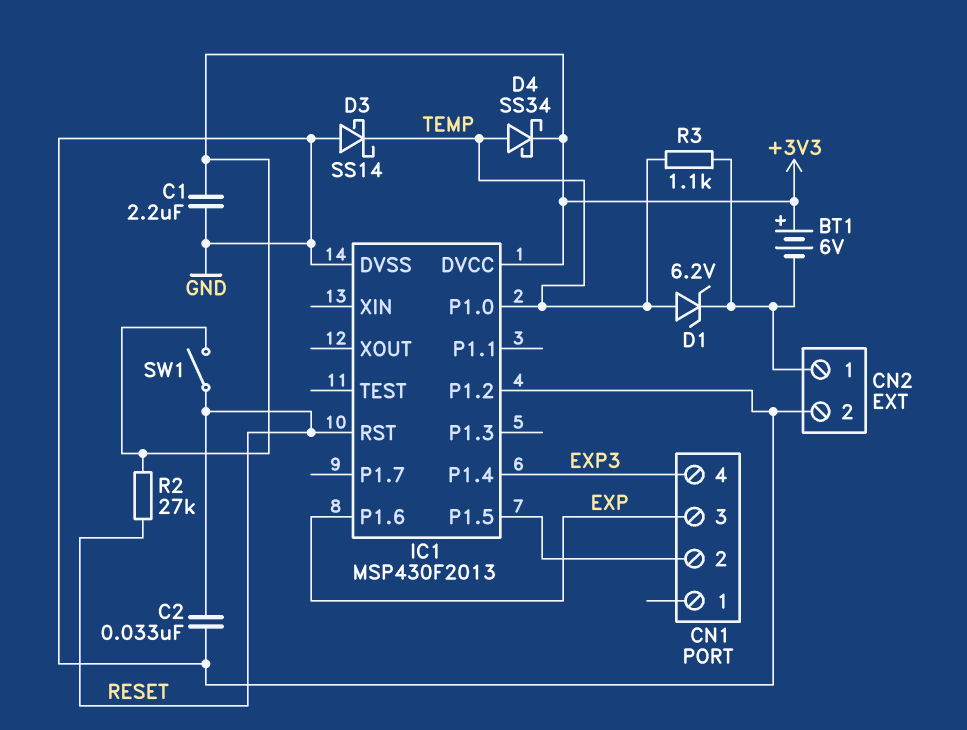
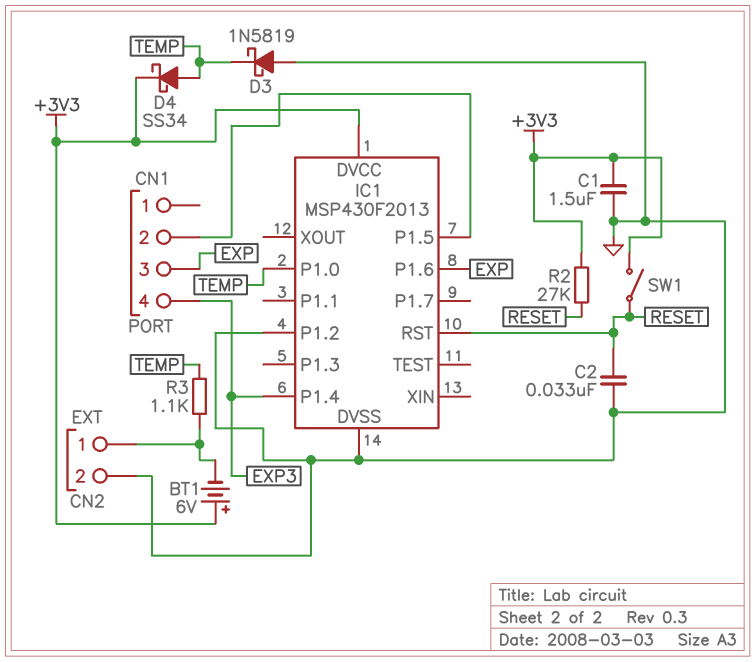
C1: 2.2uF (+3V3, GND) -> 1.5uF (+3V3, GND)
D1: zener 6.2V (A TEMP, K CN2/1) -> none
D3: schottky SS14 (A GND, K TEMP) -> schottky 1N5819 (A GND, K TEMP)

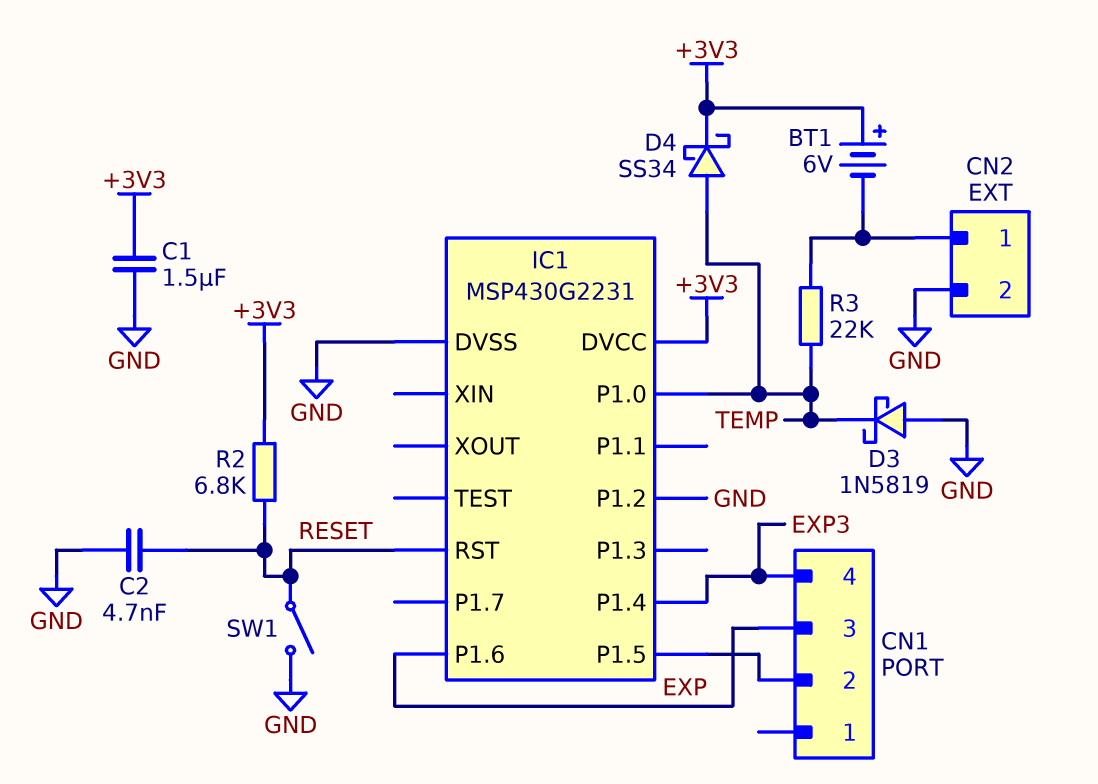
C2: 33nF (GND, RESET) -> 4.7nF (GND, RESET)
IC1: MSP430F2013 -> MSP430G2231
R2: 27k (+3V3, RESET) -> 6.8k (+3V3, RESET)
R3: 1.1k (CN2/1, TEMP) -> 22k (CN2/1, TEMP)
SW1: switch (+3V3, RESET) -> switch (GND, RESET)

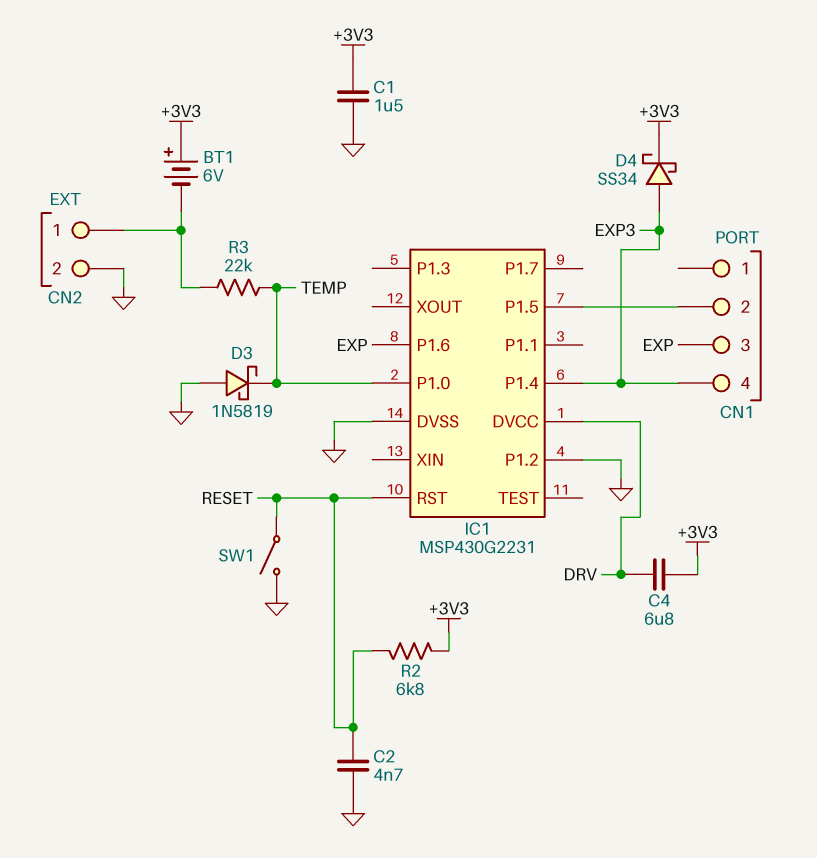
C4: none -> 6.8uF (+3V3, DRV)
D4: schottky SS34 (A TEMP, K +3V3) -> schottky SS34 (A EXP3, K +3V3)
IC1 pin DVCC: +3V3 -> DRV

